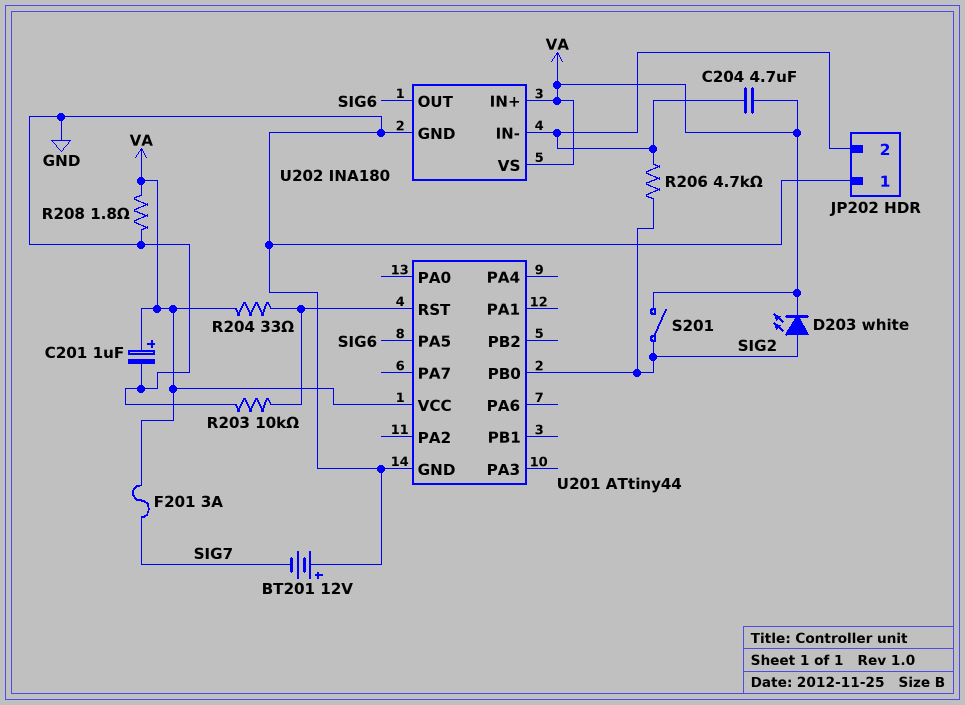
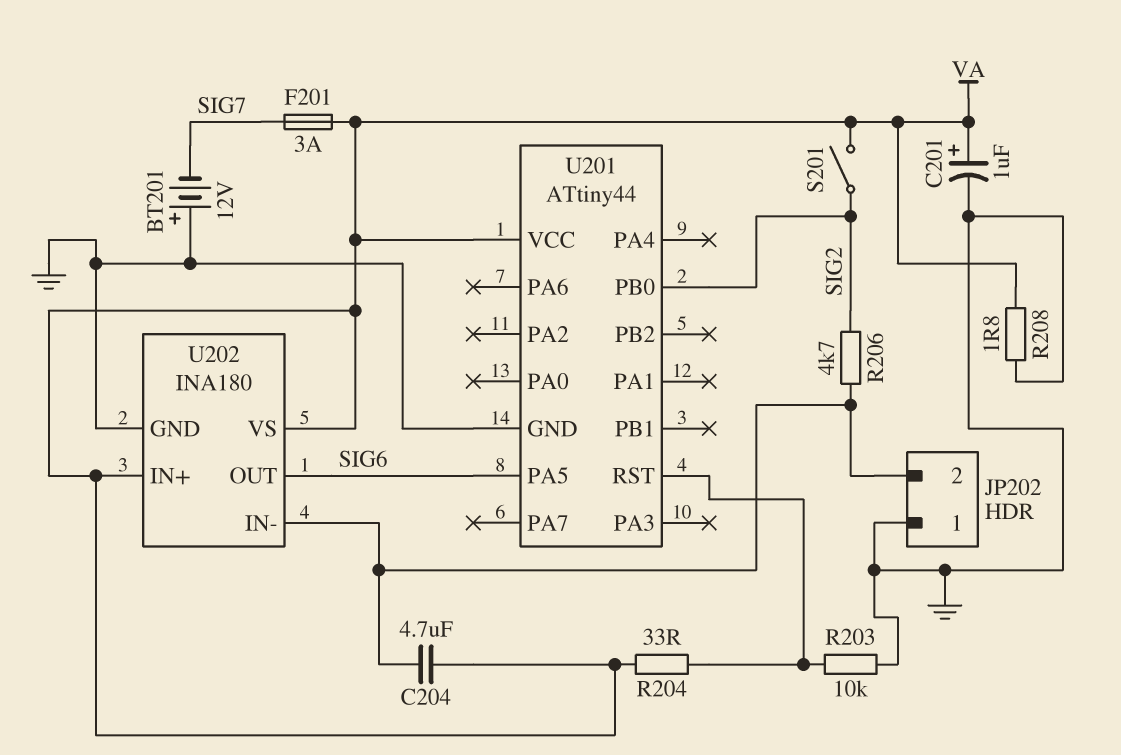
D203: LED white (A SIG2, K VA) -> none

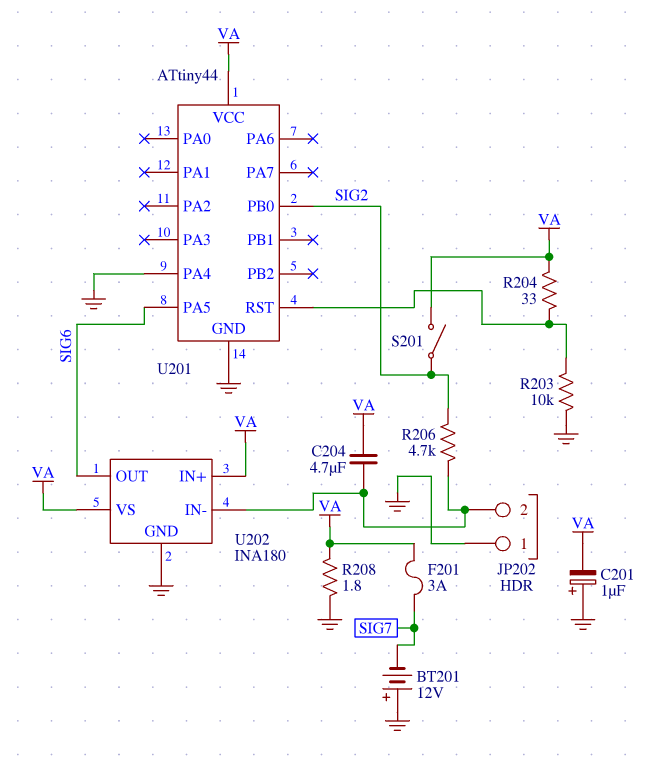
C201: 1uF (plus VA, minus GND) -> 1uF (plus GND, minus VA)
U201 pin PA4: none -> GND

